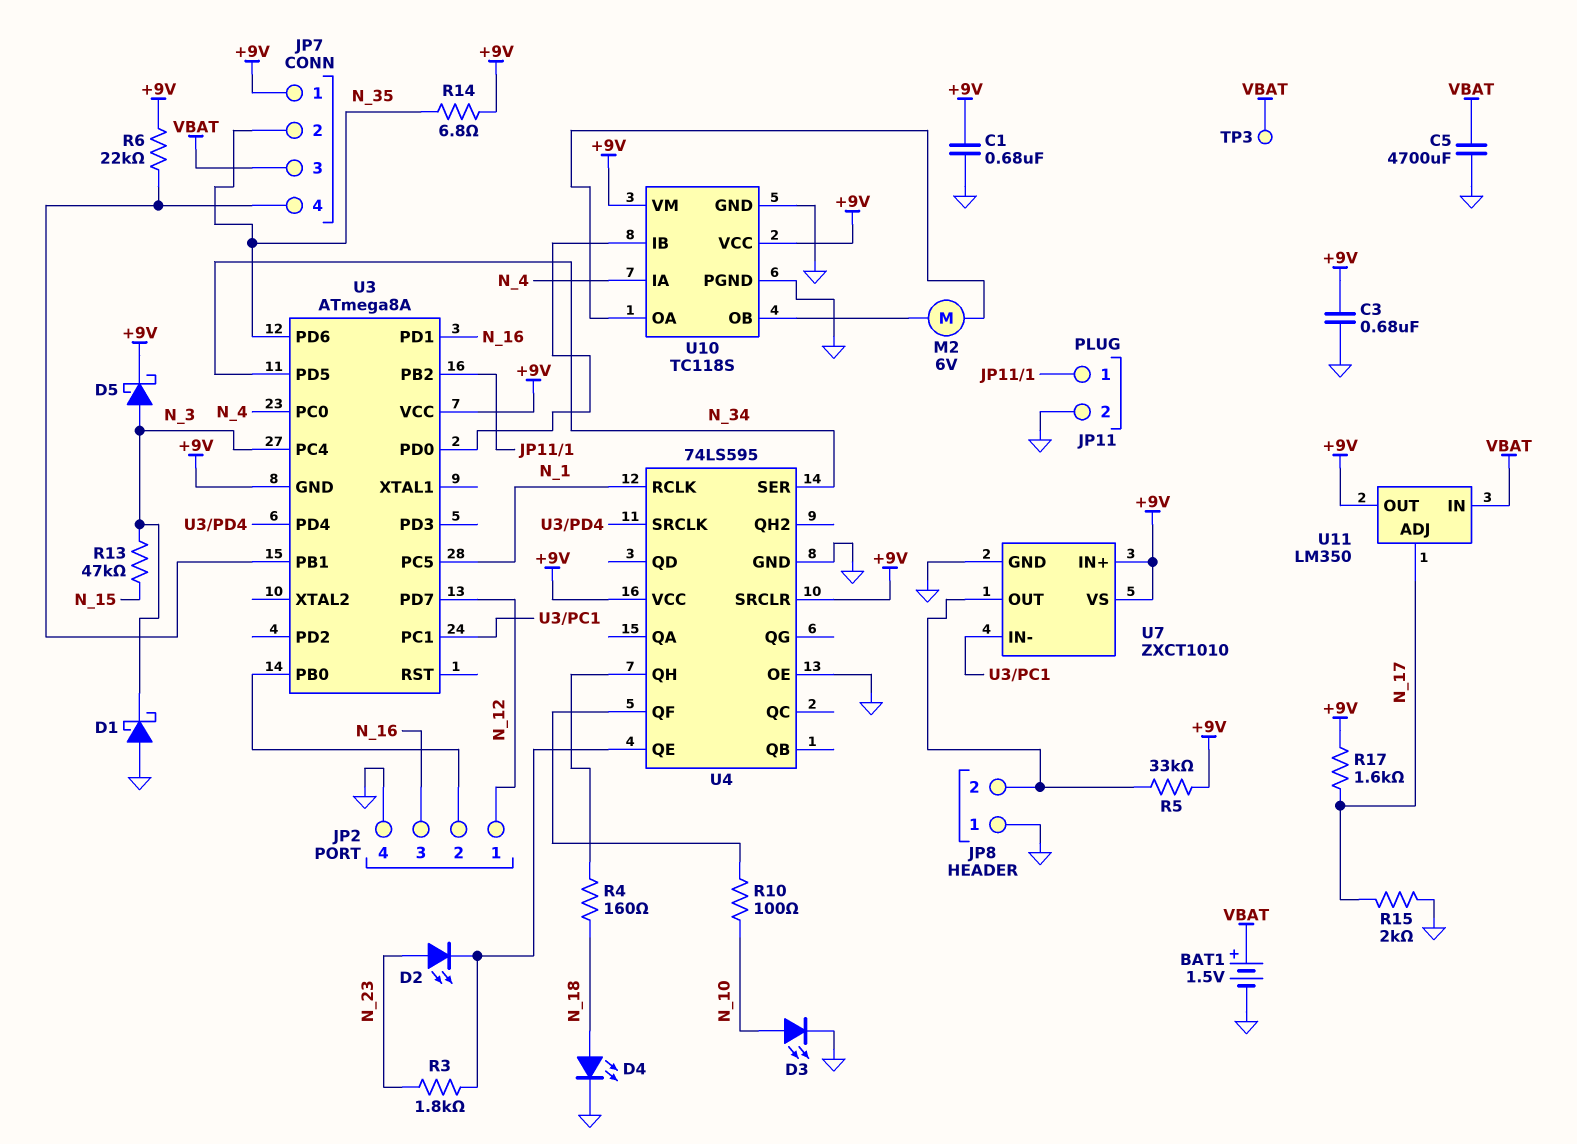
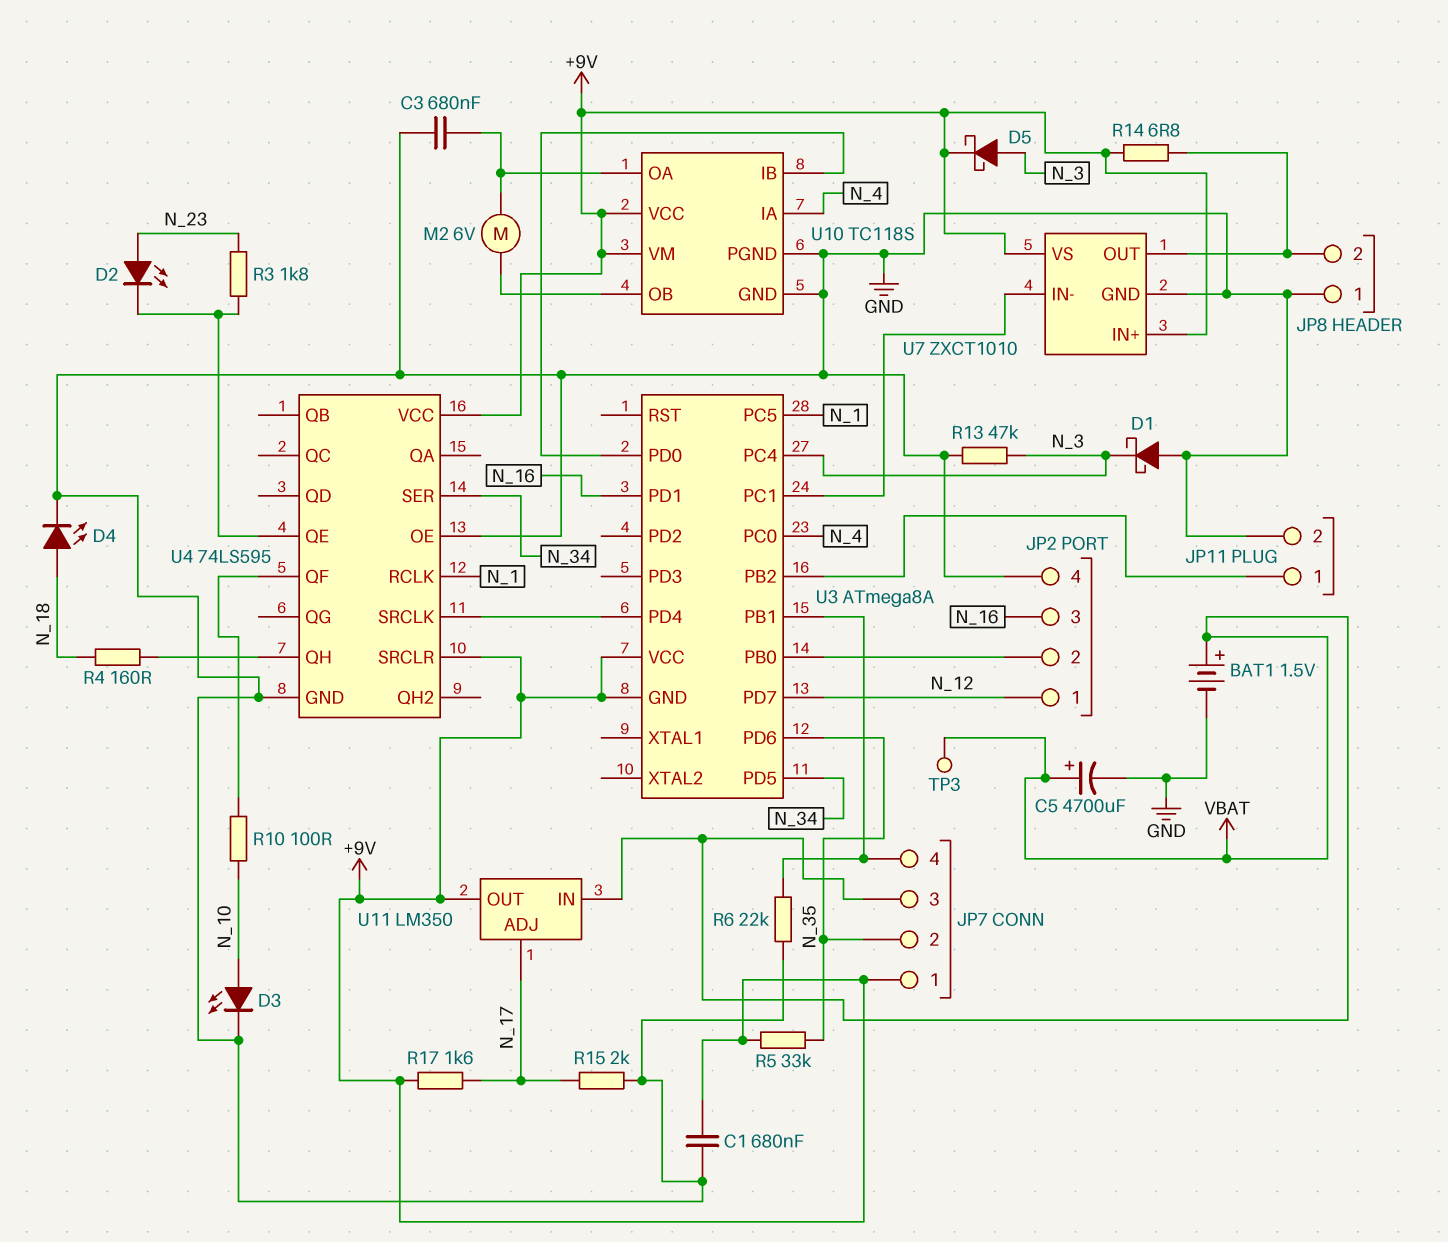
C3: 680nF (+9V, GND) -> 680nF (GND, U10/OA)
C5: 4700uF (GND, VBAT) -> 4700uF (plus VBAT, minus GND)
R5: 33k (+9V, JP8/2) -> 33k (+9V, N_35)
R6: 22k (+9V, JP7/4) -> 22k (GND, JP7/4)
R13: 47k (N_3, N_15) -> 47k (GND, N_3)
R14: 6.8 (+9V, N_35) -> 6.8 (+9V, JP8/2)

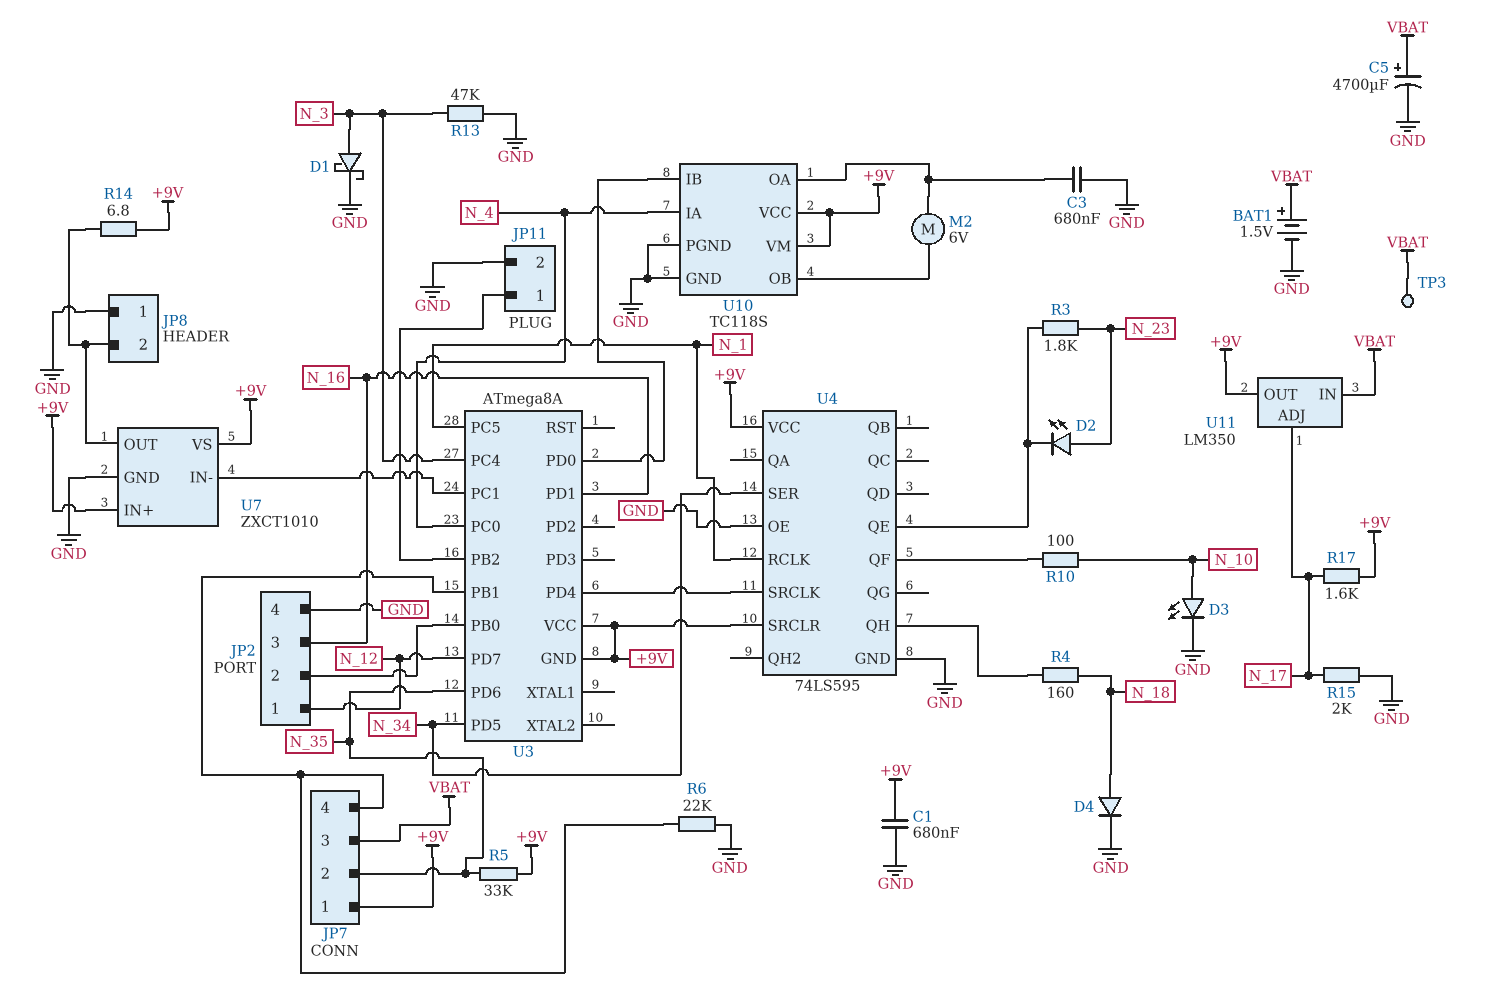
D1: schottky (A GND, K N_3) -> schottky (A N_3, K GND)
D4: LED (A N_18, K GND) -> diode (A N_18, K GND)
D5: schottky (A N_3, K +9V) -> none

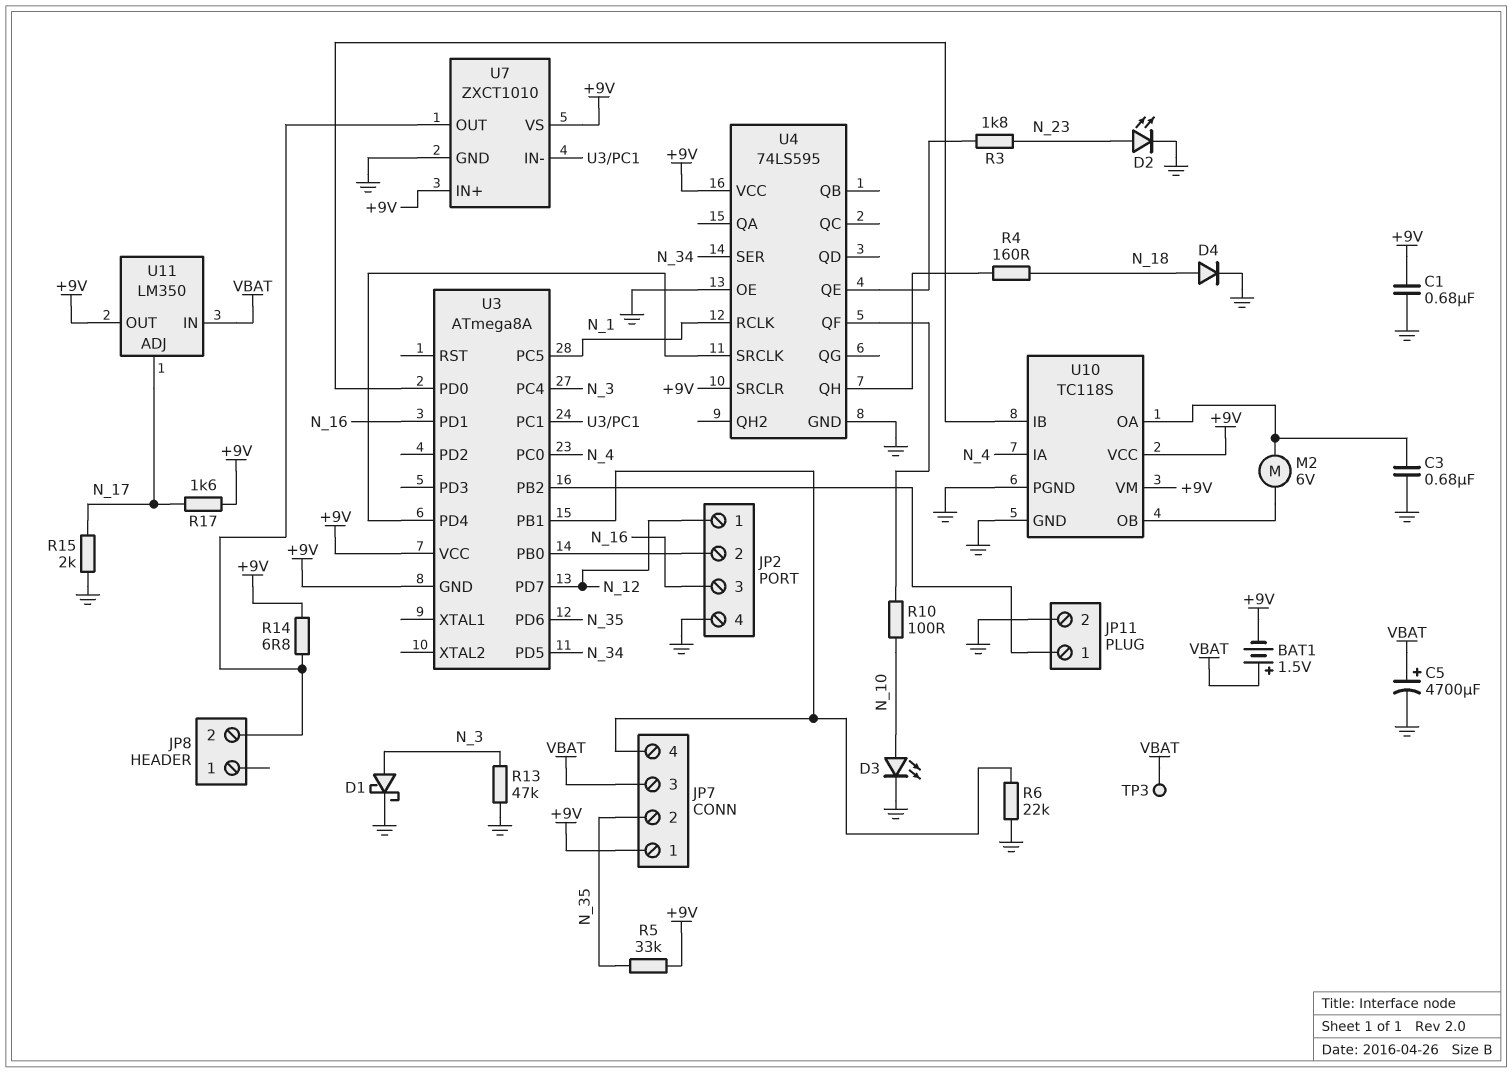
BAT1: 1.5V (plus VBAT, minus GND) -> 1.5V (plus VBAT, minus +9V)
D2: LED (A N_23, K U4/QE) -> LED (A N_23, K GND)
JP8 pin 1: GND -> none

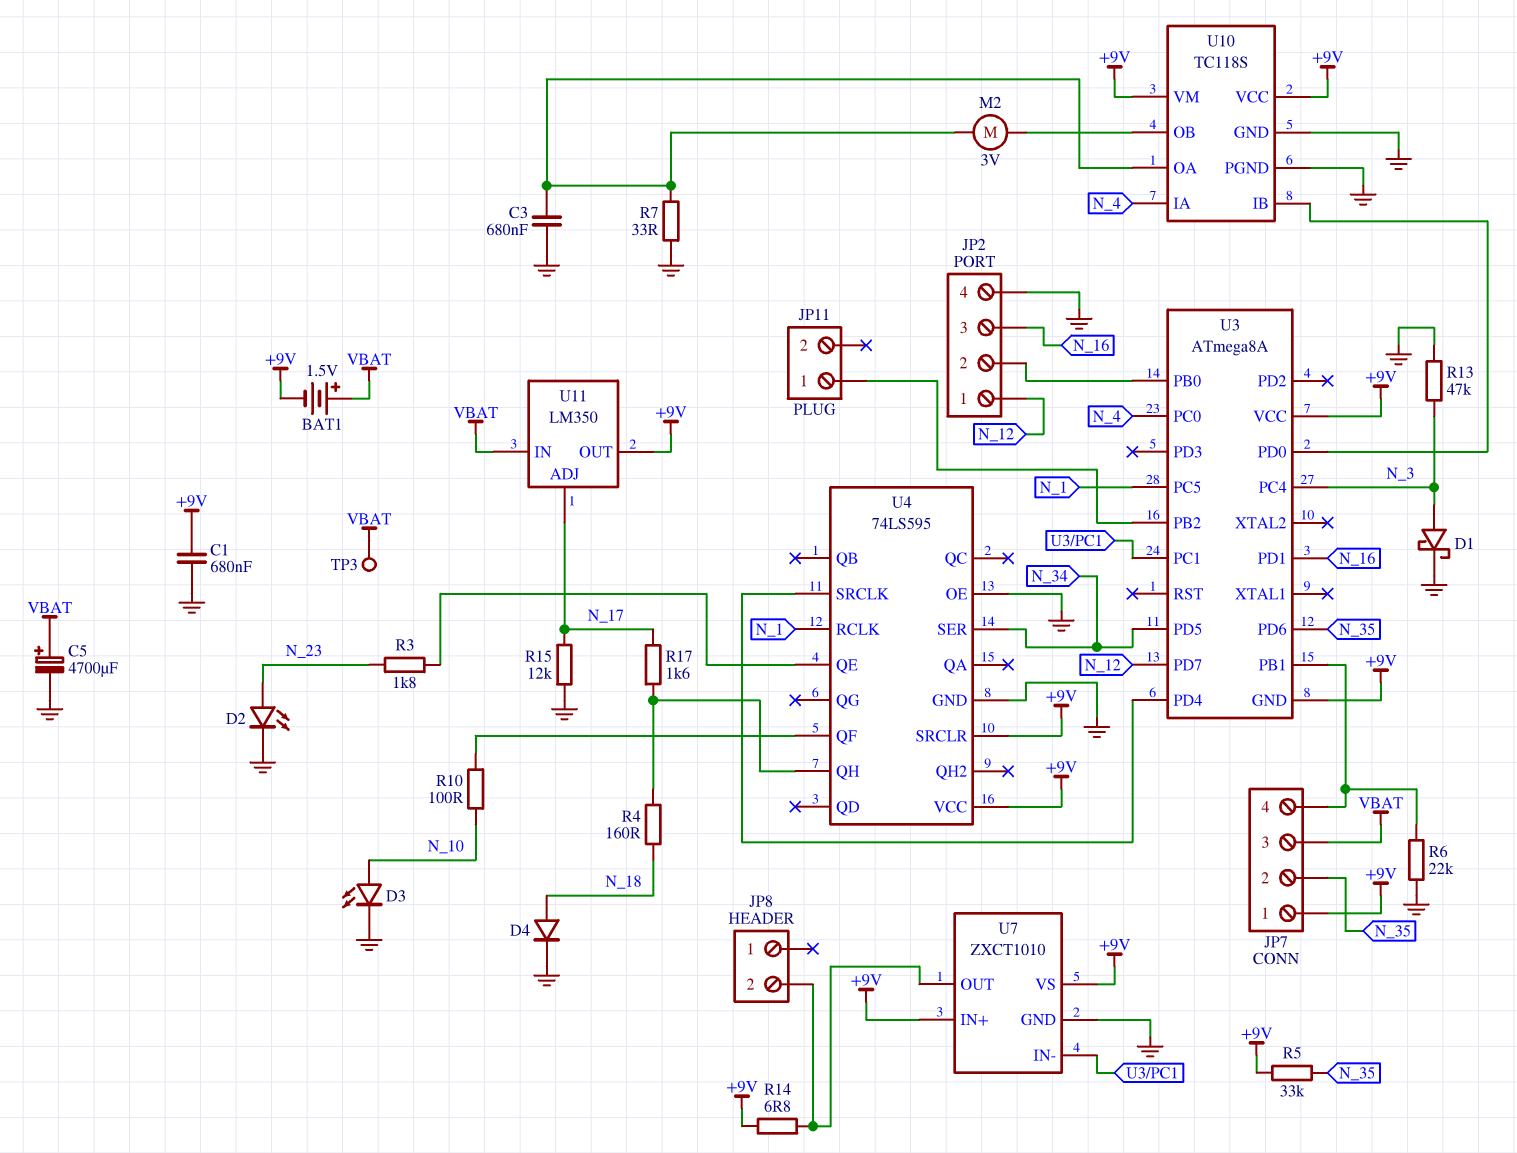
JP11 pin 2: GND -> none
M2: motor 6V (U10/OA, U10/OB) -> motor 3V (U10/OA, U10/OB)
R7: none -> 33 (GND, U10/OA)
R15: 2k (GND, N_17) -> 12k (GND, N_17)
R17: 1.6k (+9V, N_17) -> 1.6k (N_17, U4/QH)

